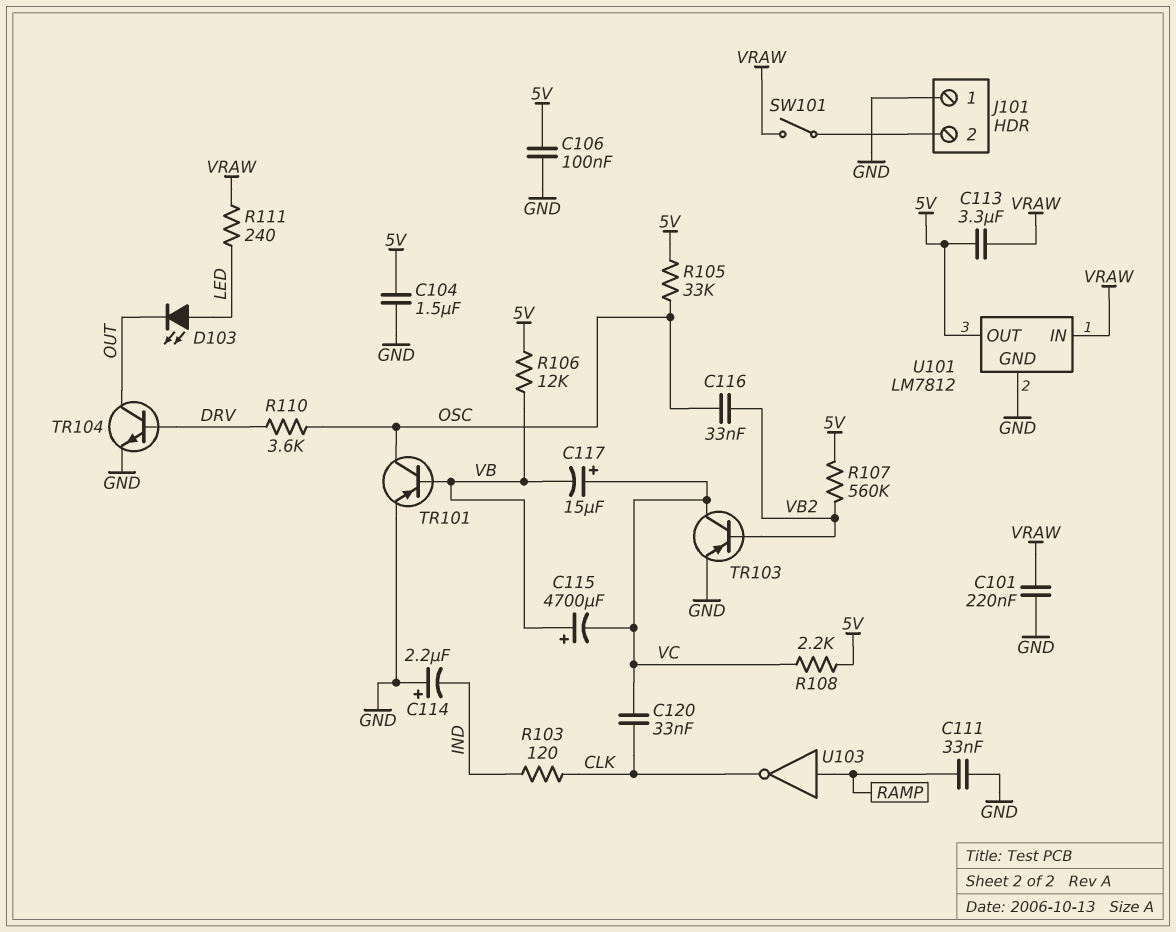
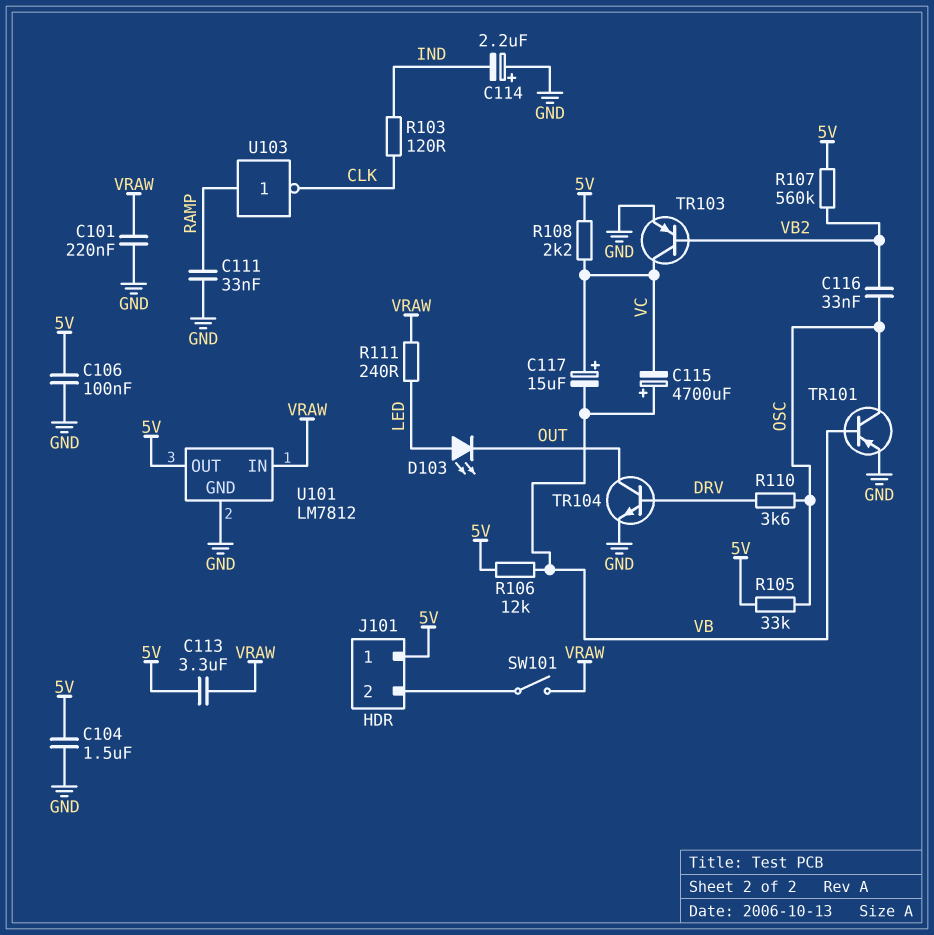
C120: 33nF (CLK, VC) -> none
J101 pin 1: GND -> 5V

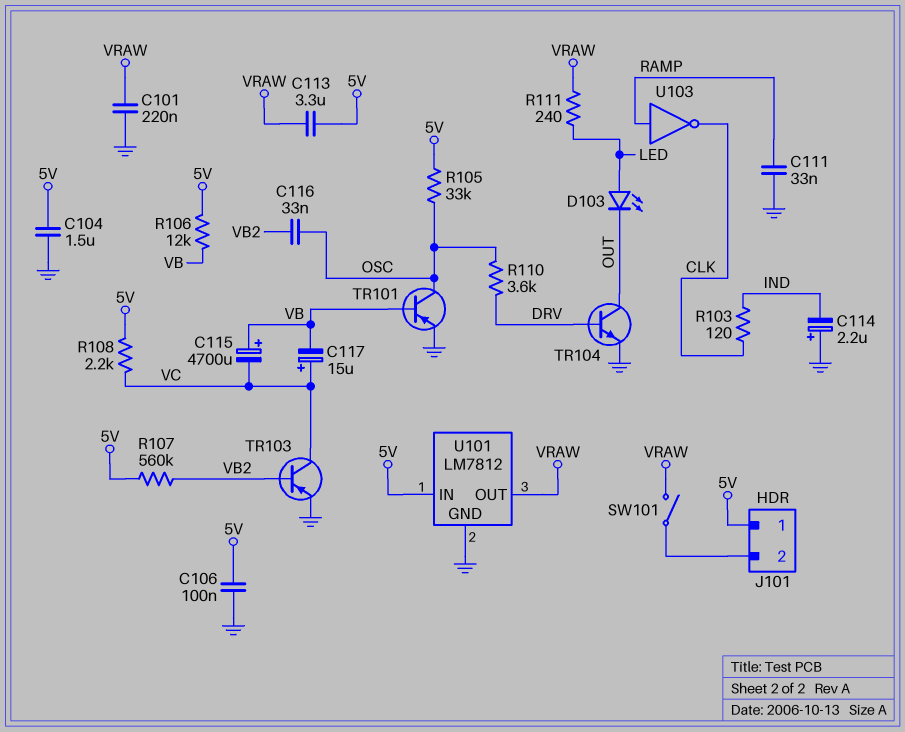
U101 pin IN: VRAW -> 5V
U101 pin OUT: 5V -> VRAW

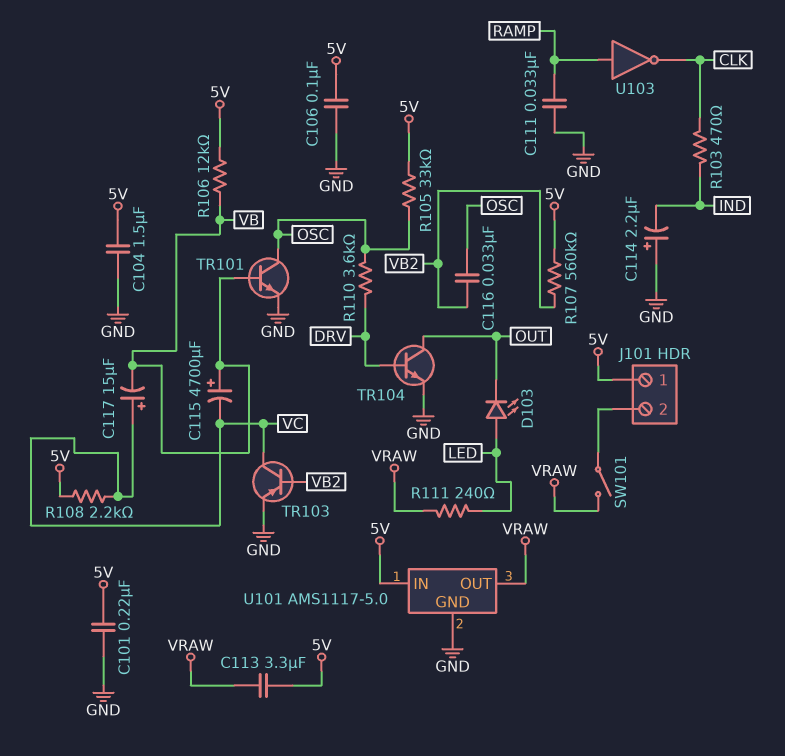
C101: 220nF (GND, VRAW) -> 220nF (5V, GND)
R103: 120 (CLK, IND) -> 470 (CLK, IND)
TR101: PNP (B VB, C OSC, E GND) -> NPN (B VB, C OSC, E GND)
U101: LM7812 -> AMS1117-5.0

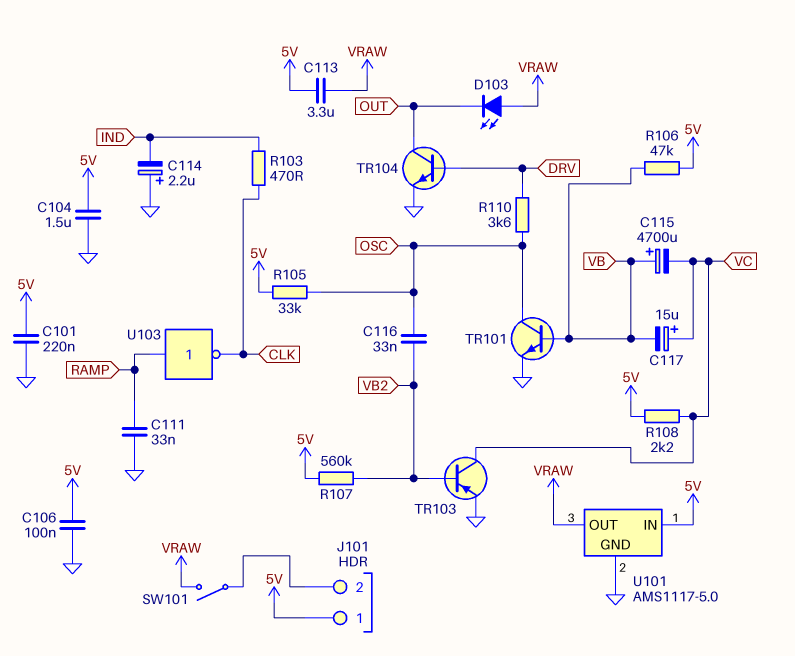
D103: LED (A LED, K OUT) -> LED (A VRAW, K OUT)
R106: 12k (5V, VB) -> 47k (5V, VB)
R111: 240 (LED, VRAW) -> none

